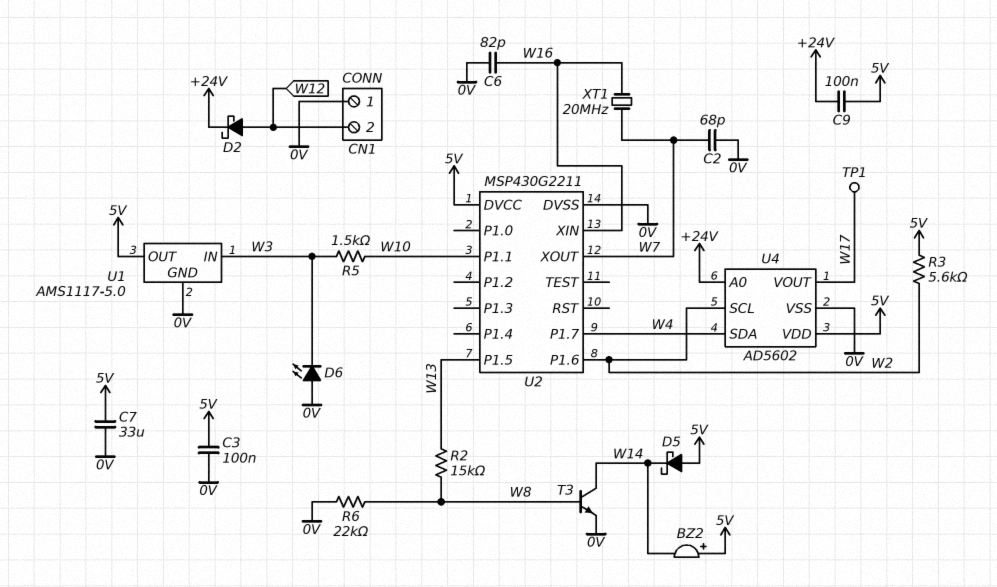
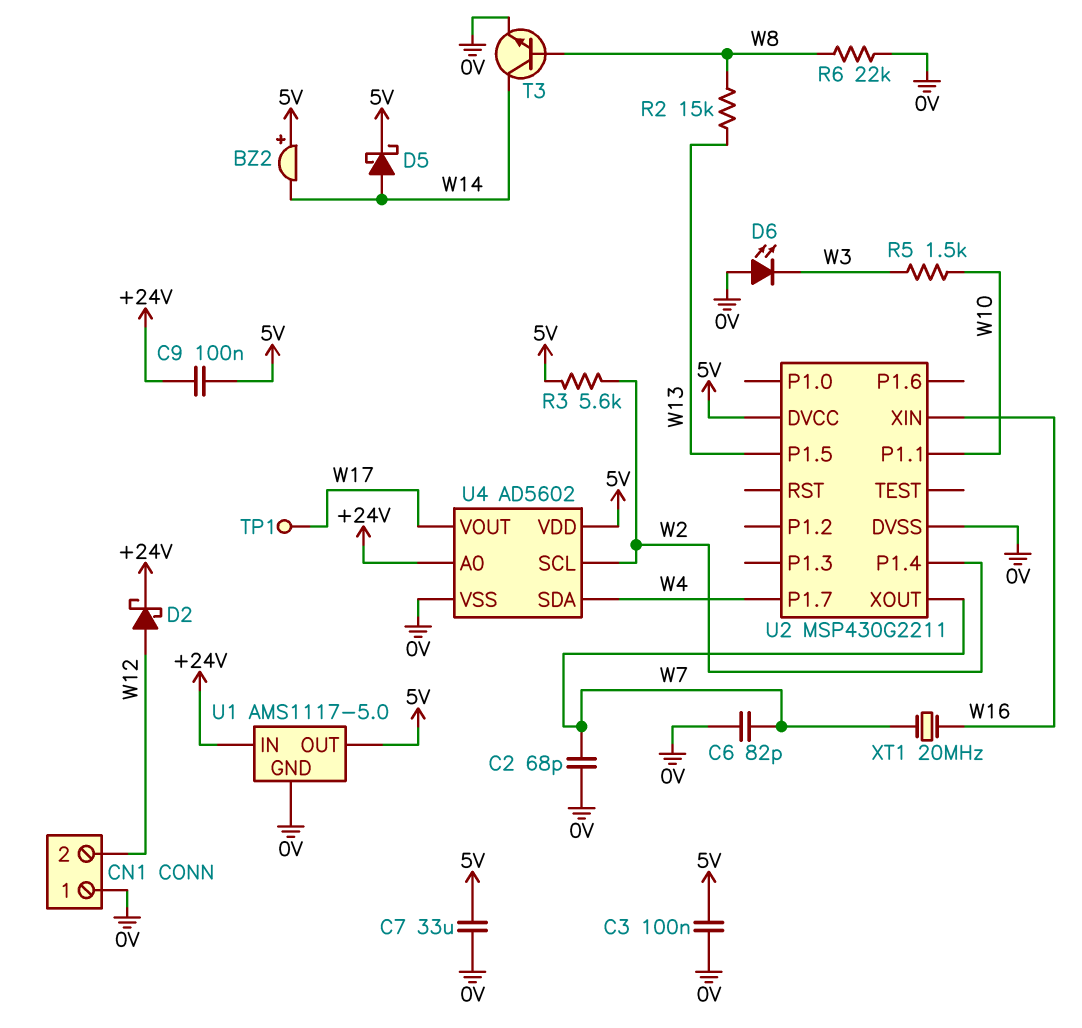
C6: 82pF (0V, W16) -> 82pF (0V, W7)
D5: schottky (A 5V, K W14) -> schottky (A W14, K 5V)
U1 pin IN: W3 -> +24V
U2 pin P1.4: none -> W2
U2 pin P1.6: W2 -> none

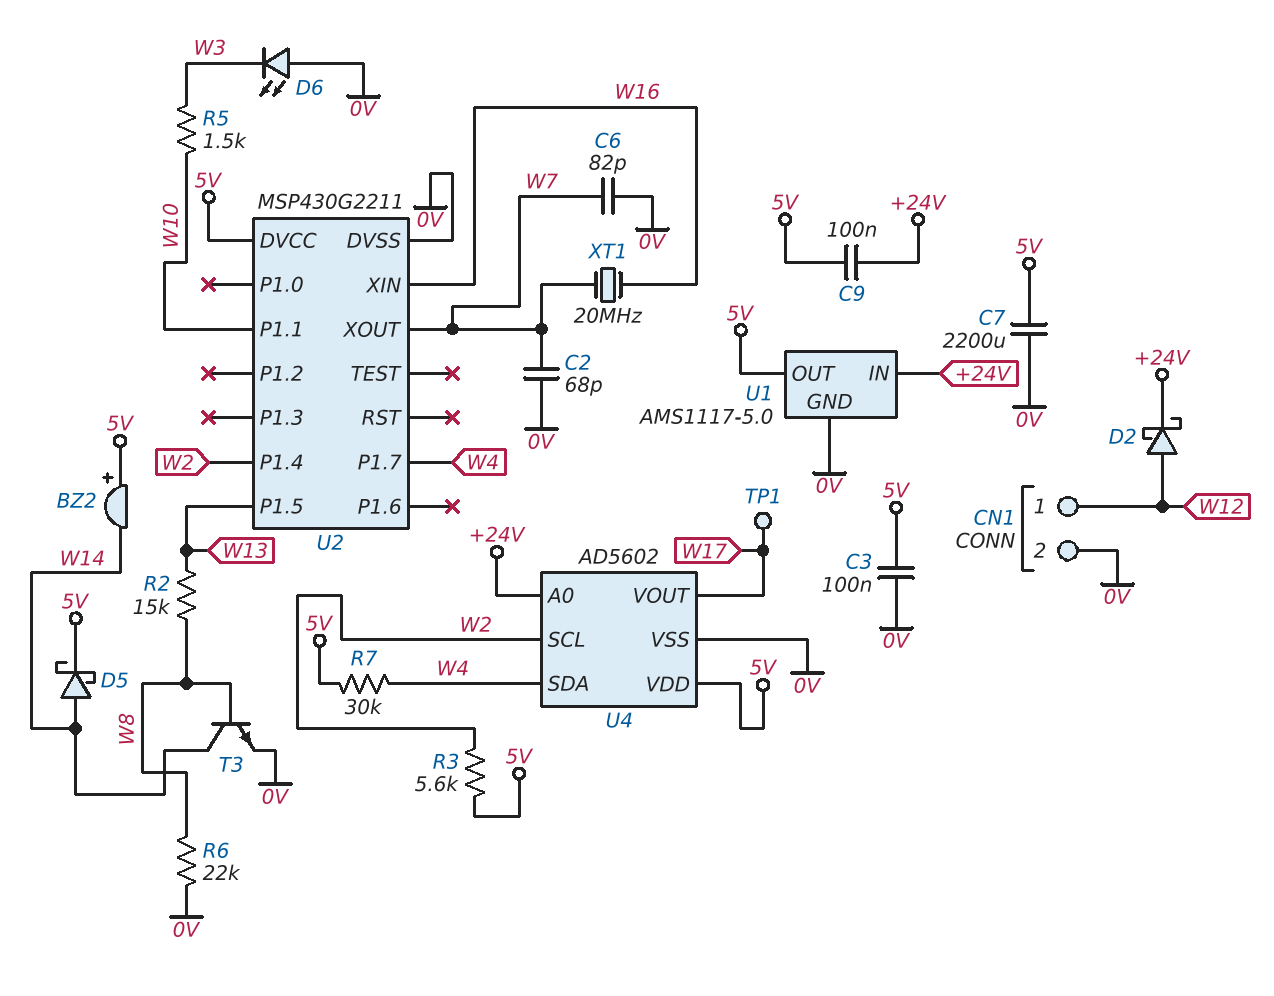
C7: 33uF (0V, 5V) -> 2200uF (0V, 5V)
CN1 pin 1: 0V -> W12
CN1 pin 2: W12 -> 0V
R7: none -> 30k (5V, W4)

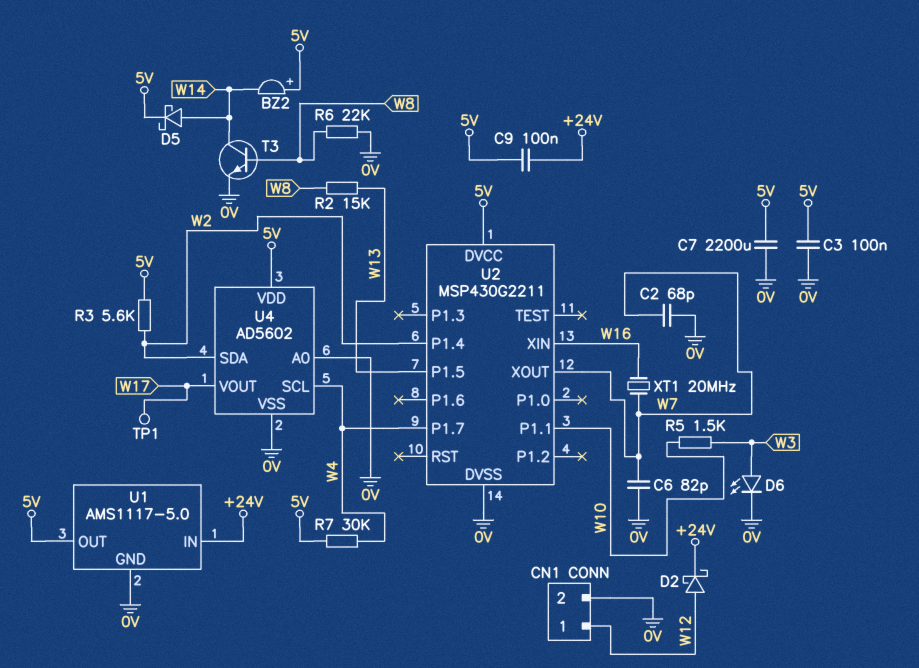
D6: LED (A 0V, K W3) -> LED (A W3, K 0V)
U4 pin A0: +24V -> 0V
U4 pin SCL: W2 -> W4
U4 pin SDA: W4 -> W2

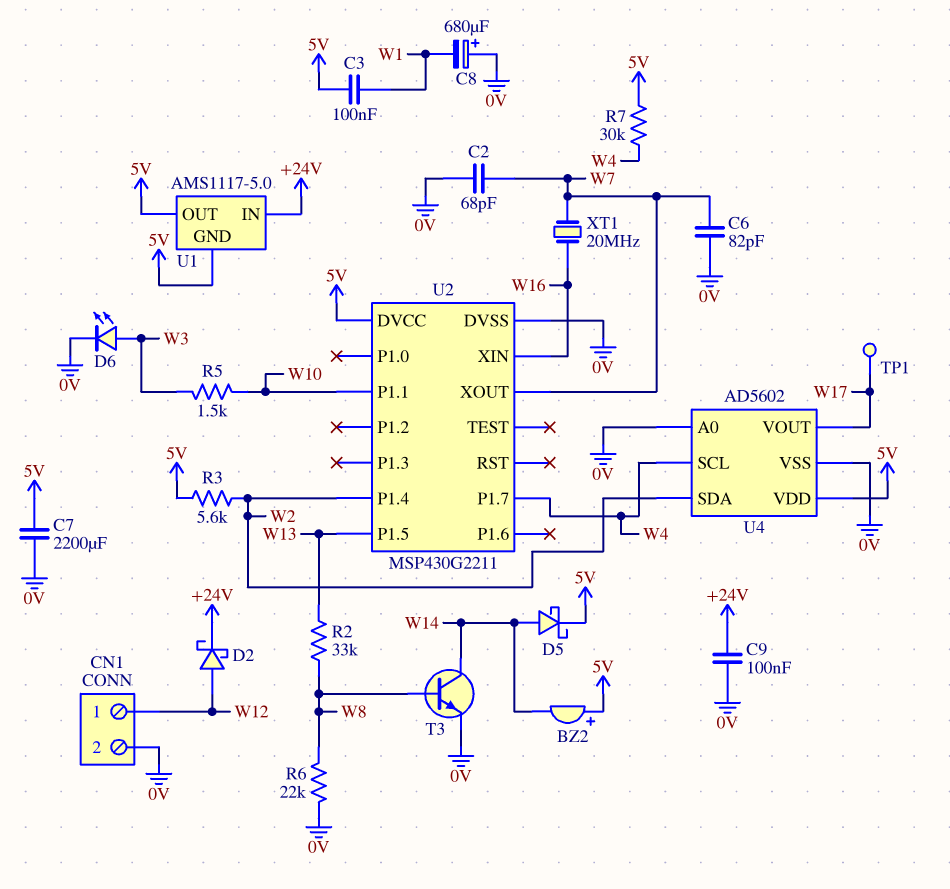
C3: 100nF (0V, 5V) -> 100nF (5V, W1)
C8: none -> 680uF (plus 0V, minus W1)
C9: 100nF (+24V, 5V) -> 100nF (+24V, 0V)
R2: 15k (W8, W13) -> 33k (W8, W13)
U1 pin GND: 0V -> 5V

